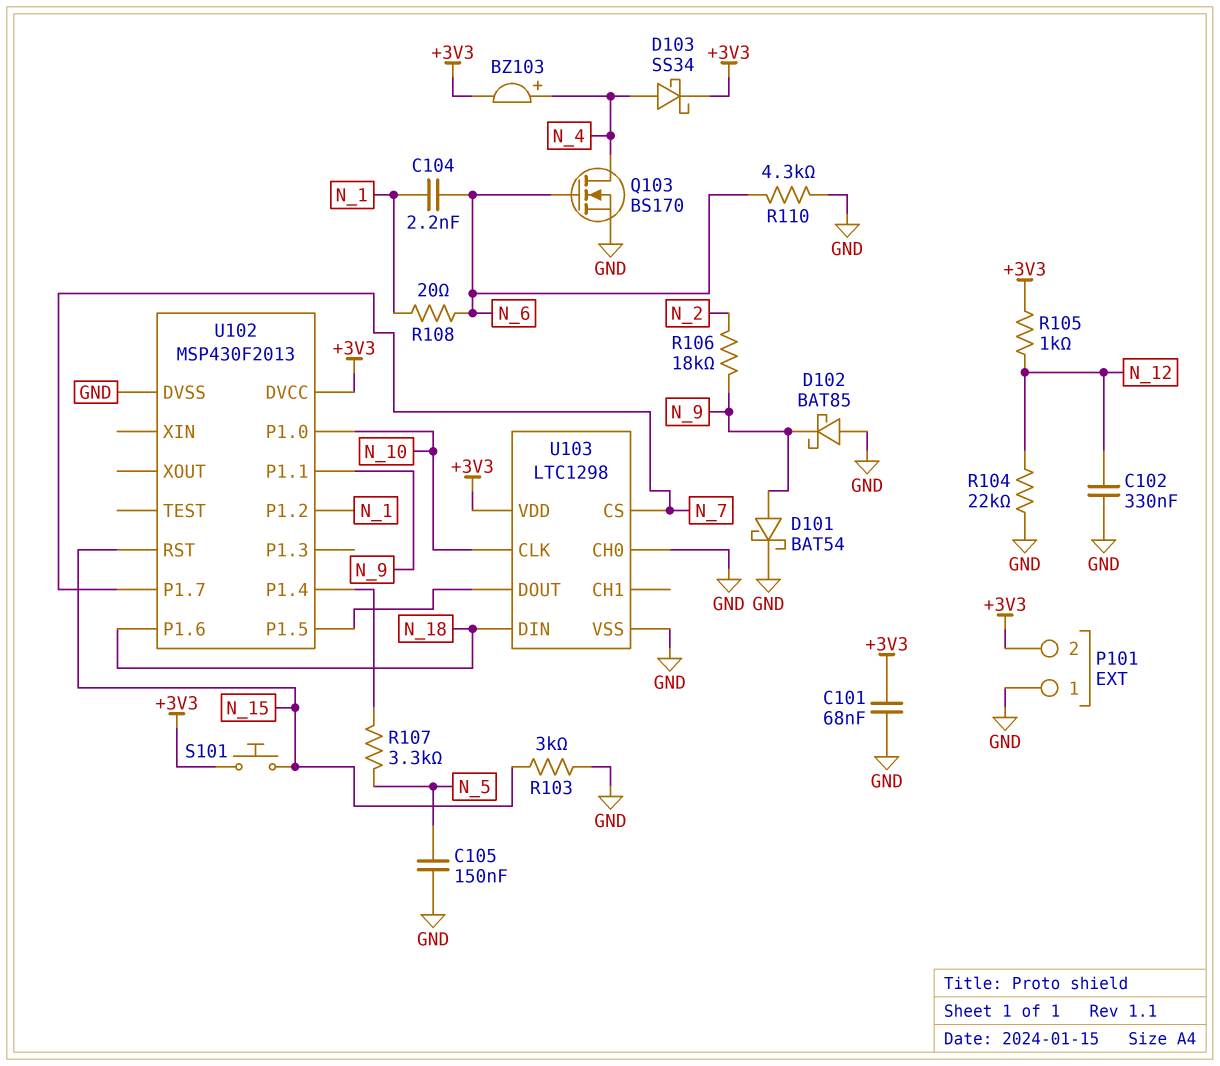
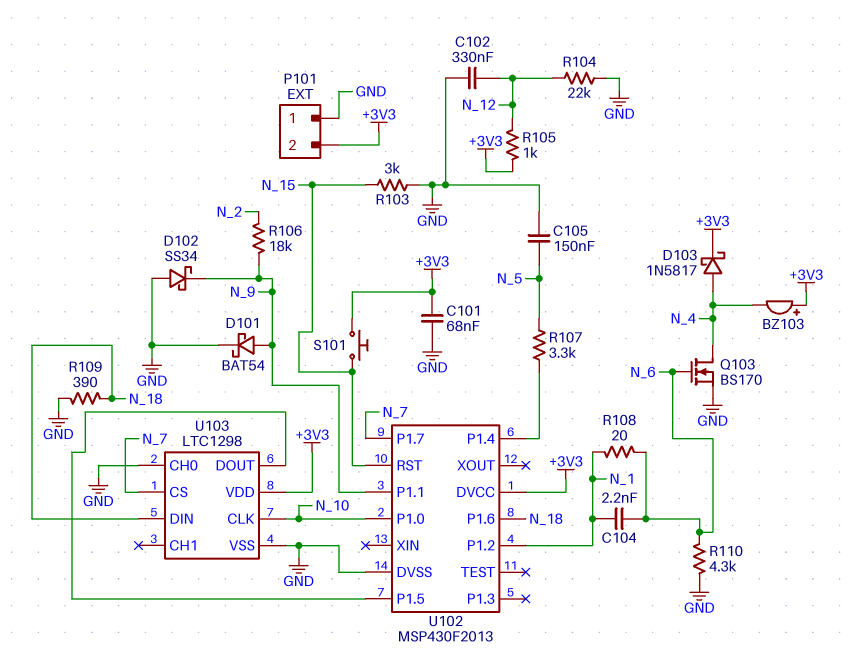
BZ103: buzzer (plus N_4, minus +3V3) -> buzzer (plus +3V3, minus N_4)
D102: schottky BAT85 (A GND, K N_9) -> schottky SS34 (A GND, K N_9)
D103: schottky SS34 (A N_4, K +3V3) -> schottky 1N5817 (A N_4, K +3V3)
R109: none -> 390 (GND, N_18)

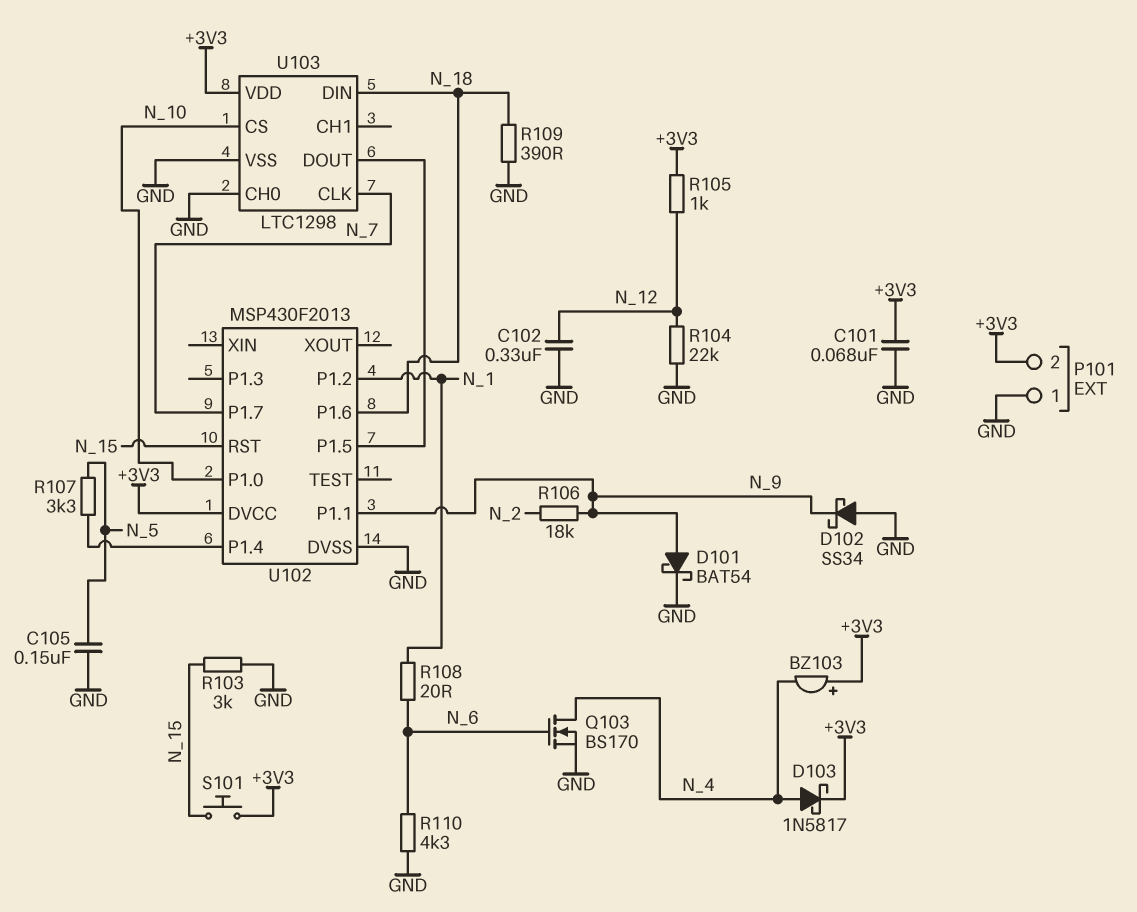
C104: 2.2nF (N_1, N_6) -> none
U103 pin CLK: N_10 -> N_7
U103 pin CS: N_7 -> N_10

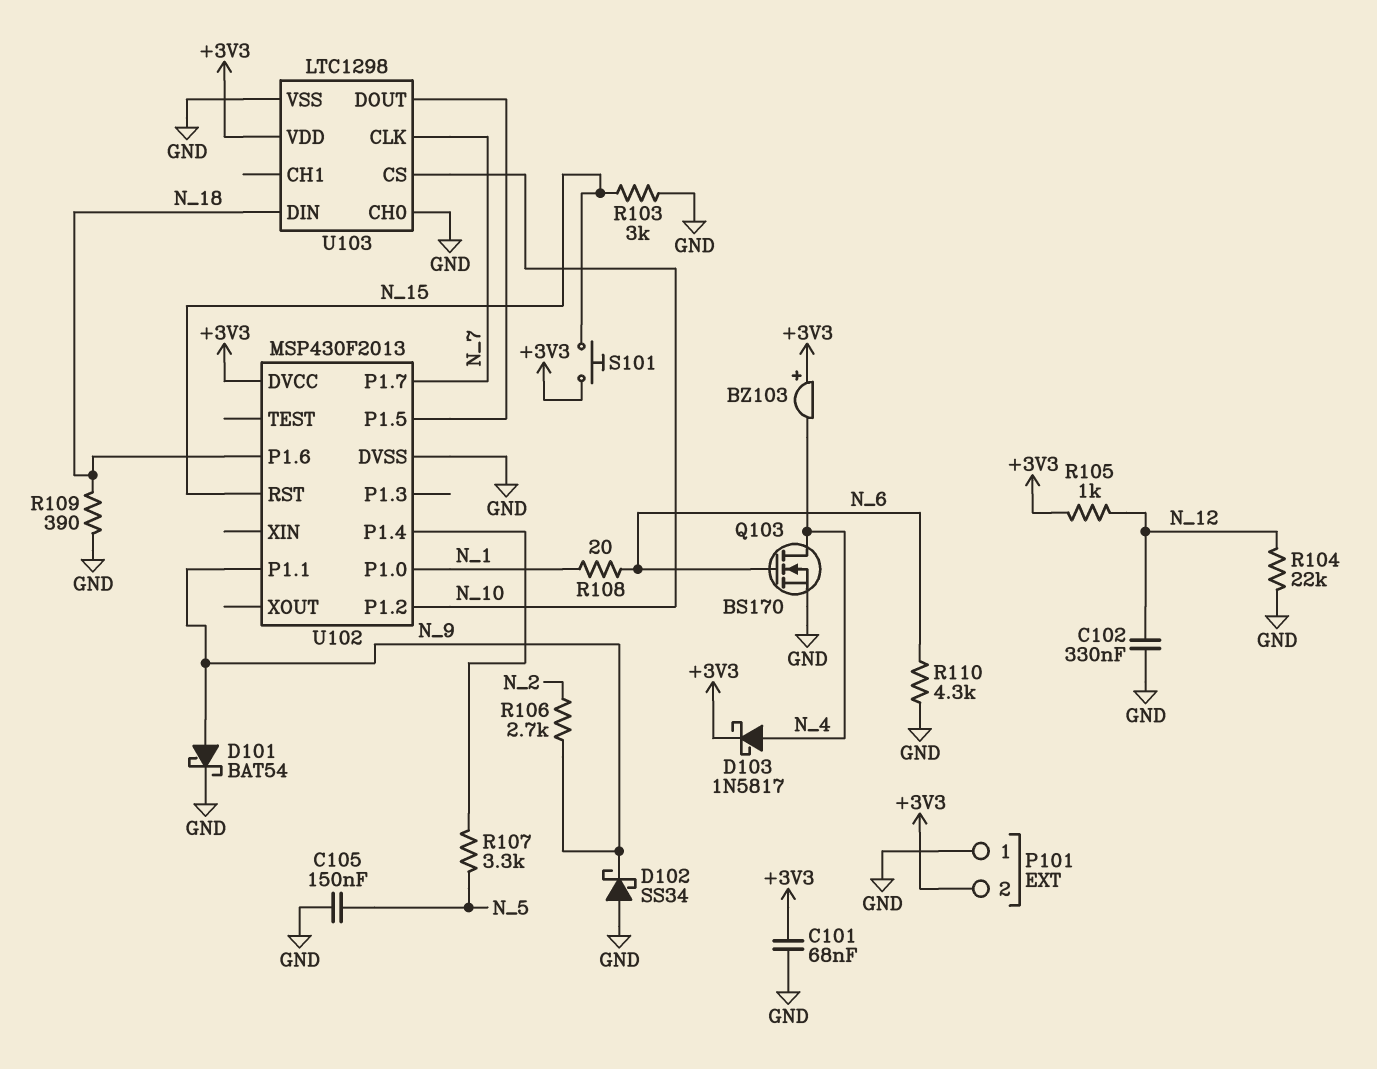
R106: 18k (N_2, N_9) -> 2.7k (N_2, N_9)
U102 pin P1.0: N_10 -> N_1
U102 pin P1.2: N_1 -> N_10

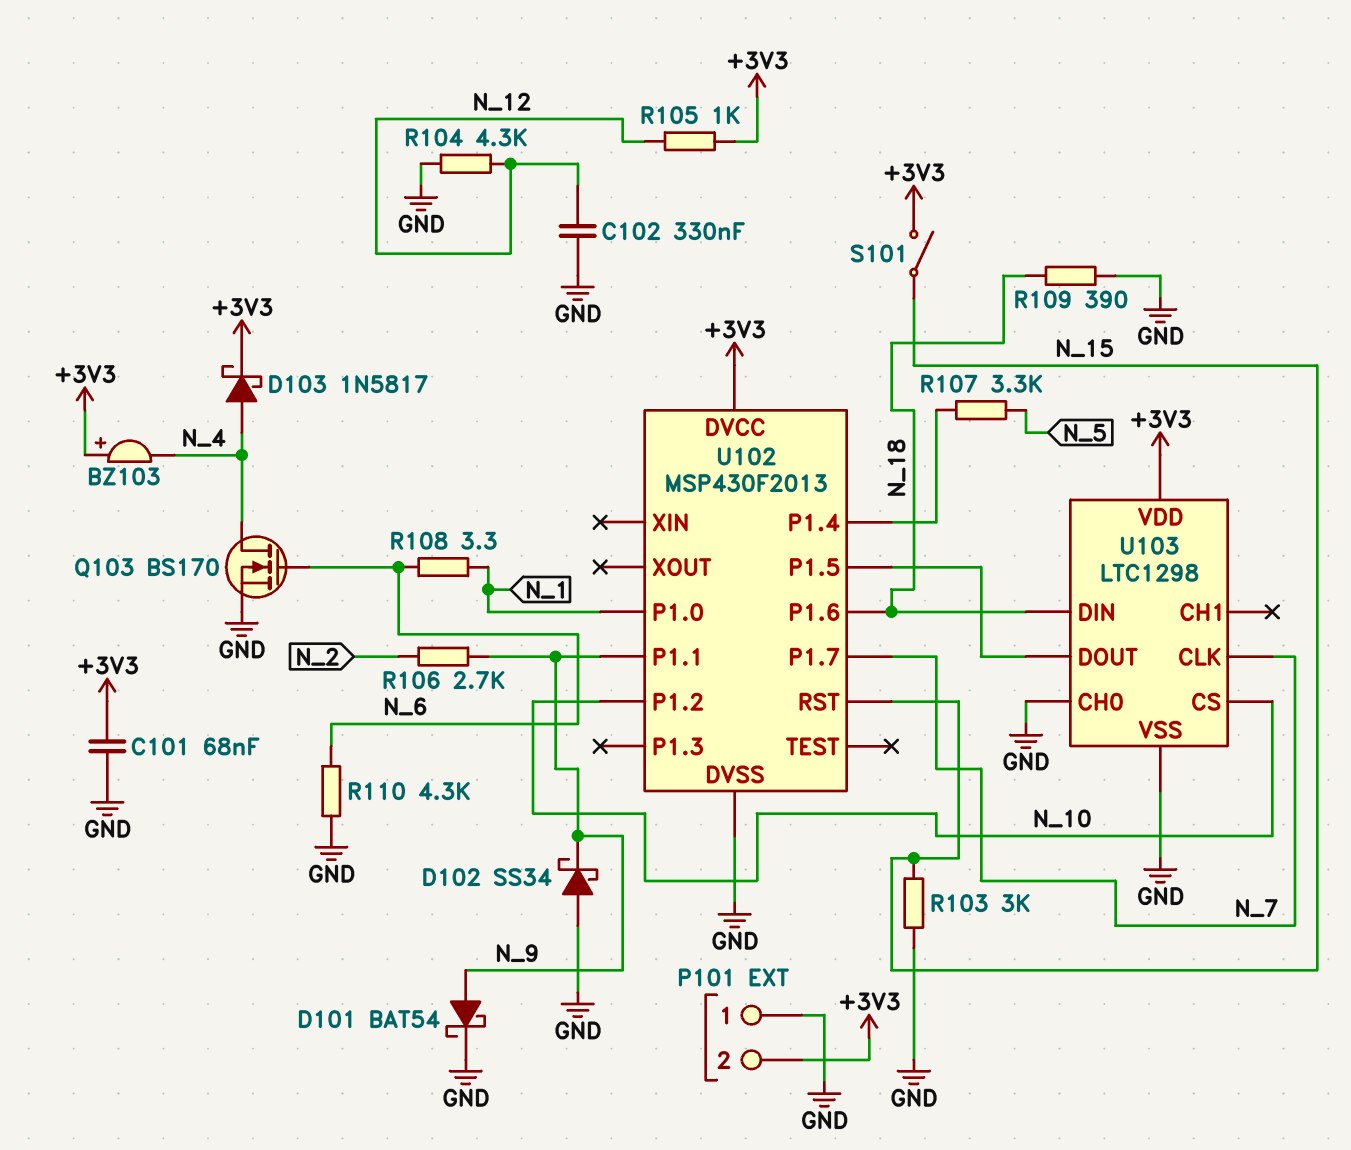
C105: 150nF (GND, N_5) -> none
R104: 22k (GND, N_12) -> 4.3k (GND, N_12)
R108: 20 (N_1, N_6) -> 3.3 (N_1, N_6)
S101: button (+3V3, N_15) -> switch (+3V3, N_15)

